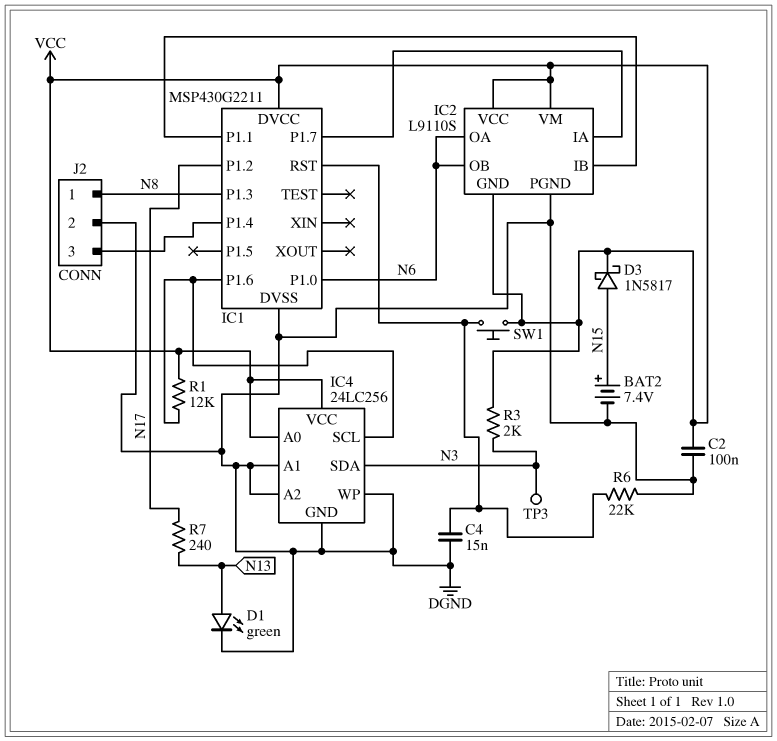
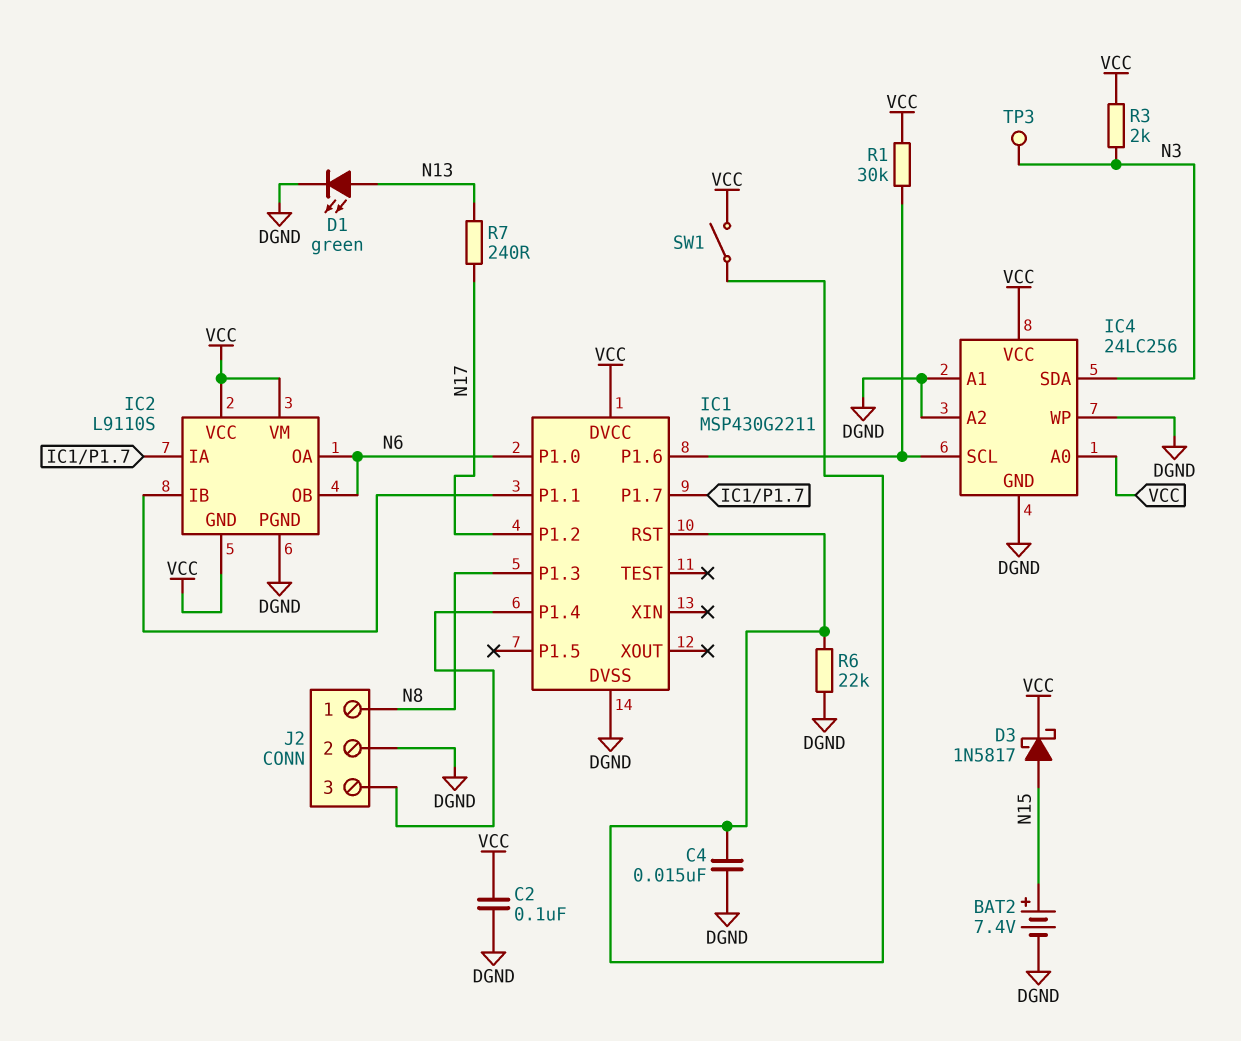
R1: 12k (IC1/P1.6, VCC) -> 30k (IC1/P1.6, VCC)
SW1: button (IC1/RST, VCC) -> switch (IC1/RST, VCC)

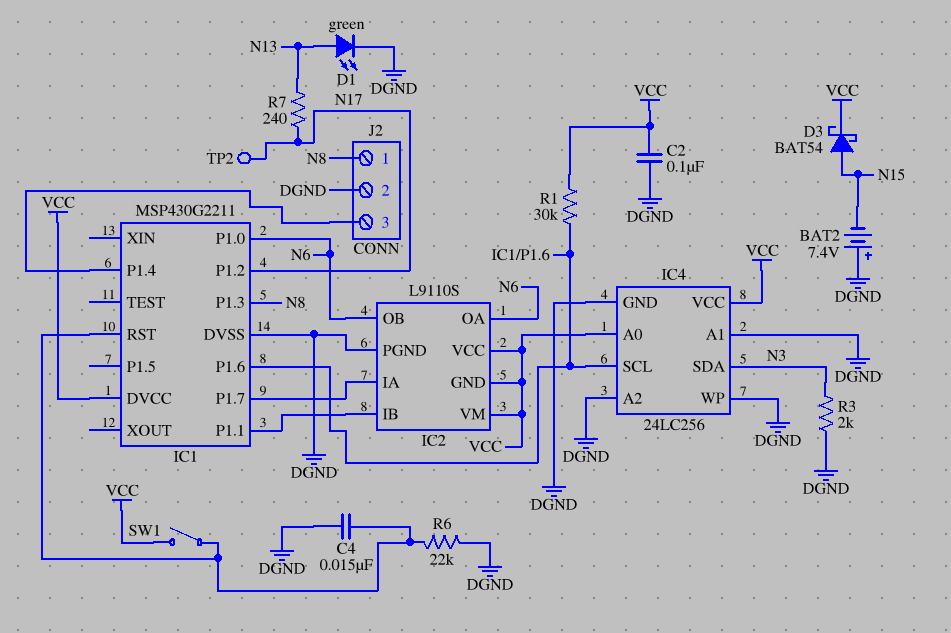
BAT2: 7.4V (plus N15, minus DGND) -> 7.4V (plus DGND, minus N15)
D3: schottky 1N5817 (A N15, K VCC) -> schottky BAT54 (A N15, K VCC)
R3: 2k (N3, VCC) -> 2k (DGND, N3)
TP2: none -> test point (N17)
TP3: test point (N3) -> none

